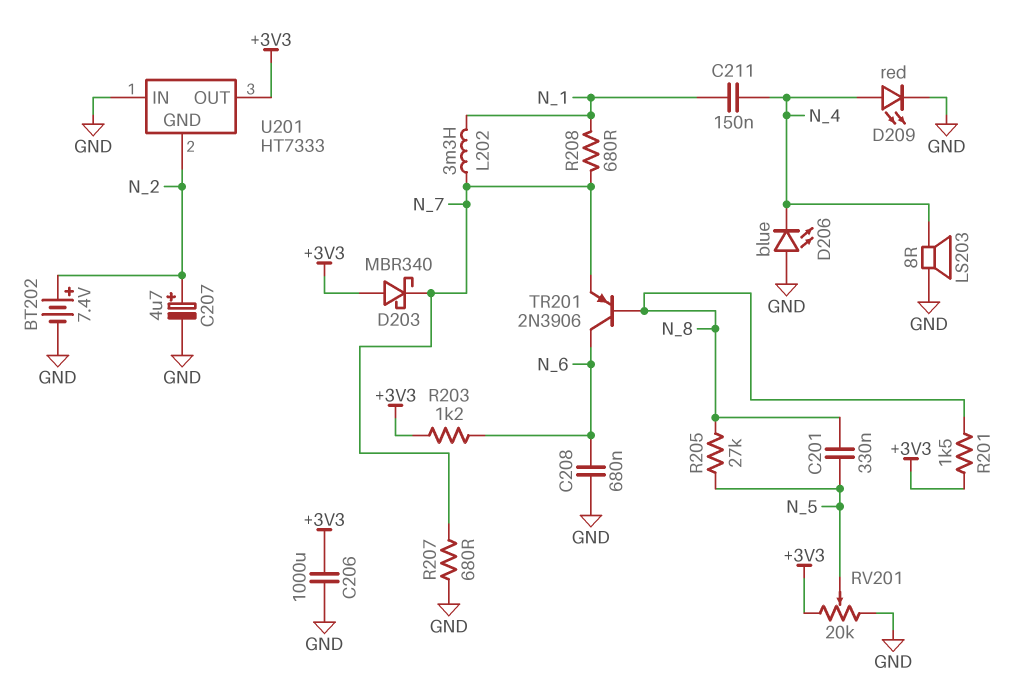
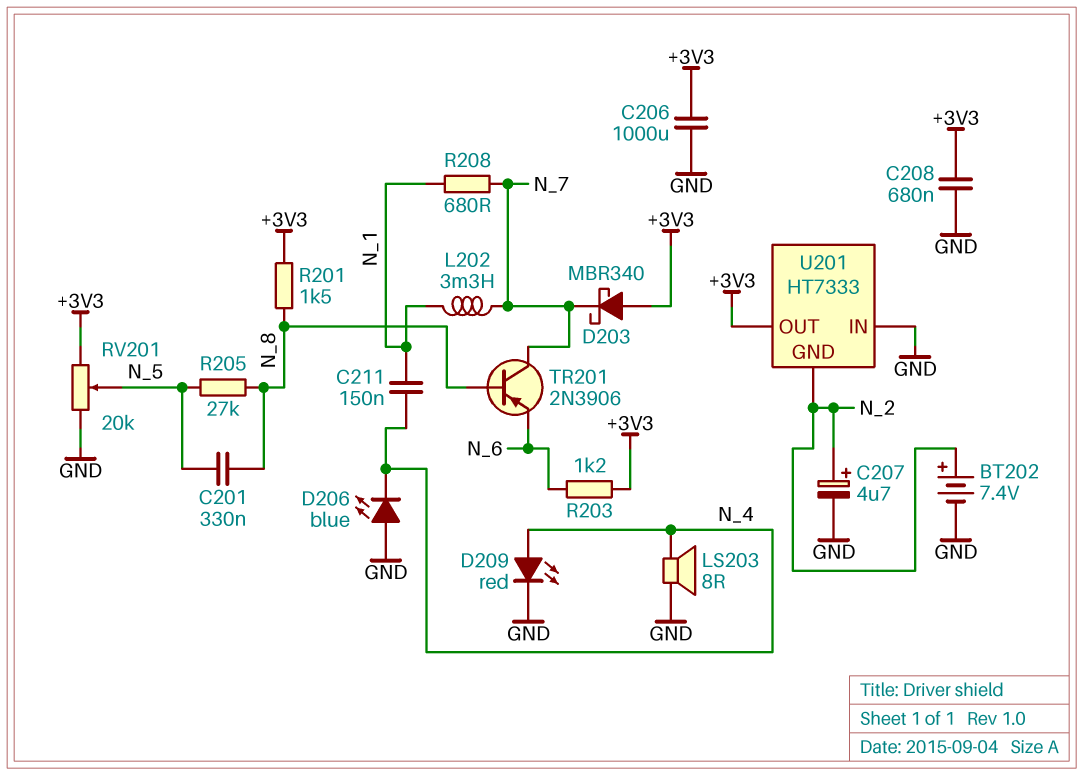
C208: 680nF (GND, N_6) -> 680nF (+3V3, GND)
R207: 680 (GND, N_7) -> none
TR201: PNP 2N3906 (B N_8, C N_6, E N_7) -> PNP 2N3906 (B N_8, C N_7, E N_6)

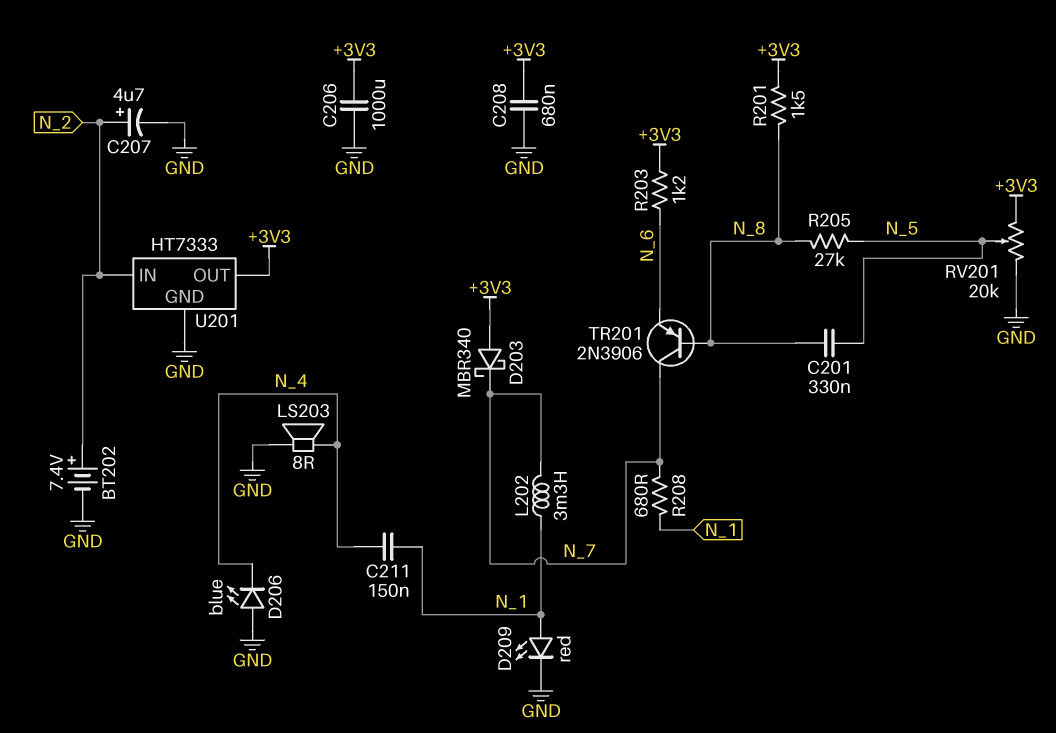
D209: LED red (A N_4, K GND) -> LED red (A N_1, K GND)
U201 pin GND: N_2 -> GND
U201 pin IN: GND -> N_2

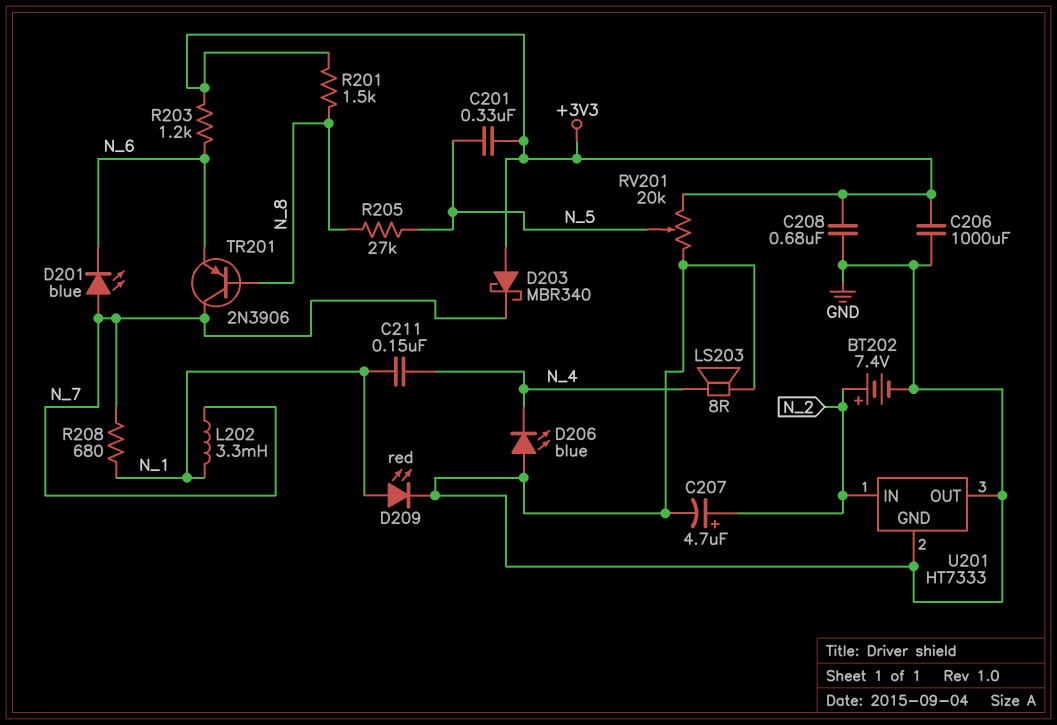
C201: 330nF (N_5, N_8) -> 330nF (+3V3, N_5)
D201: none -> LED blue (A N_7, K N_6)
U201 pin OUT: +3V3 -> GND

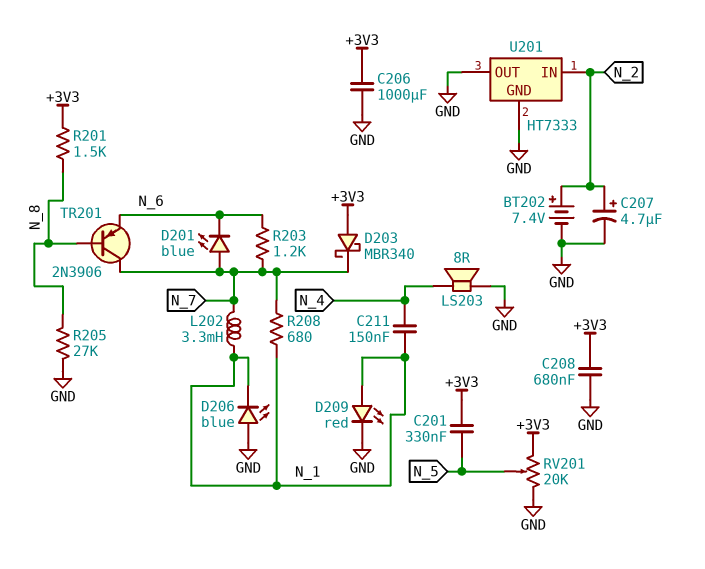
D206: LED blue (A GND, K N_4) -> LED blue (A GND, K N_1)
R203: 1.2k (+3V3, N_6) -> 1.2k (N_6, N_7)
R205: 27k (N_5, N_8) -> 27k (GND, N_8)

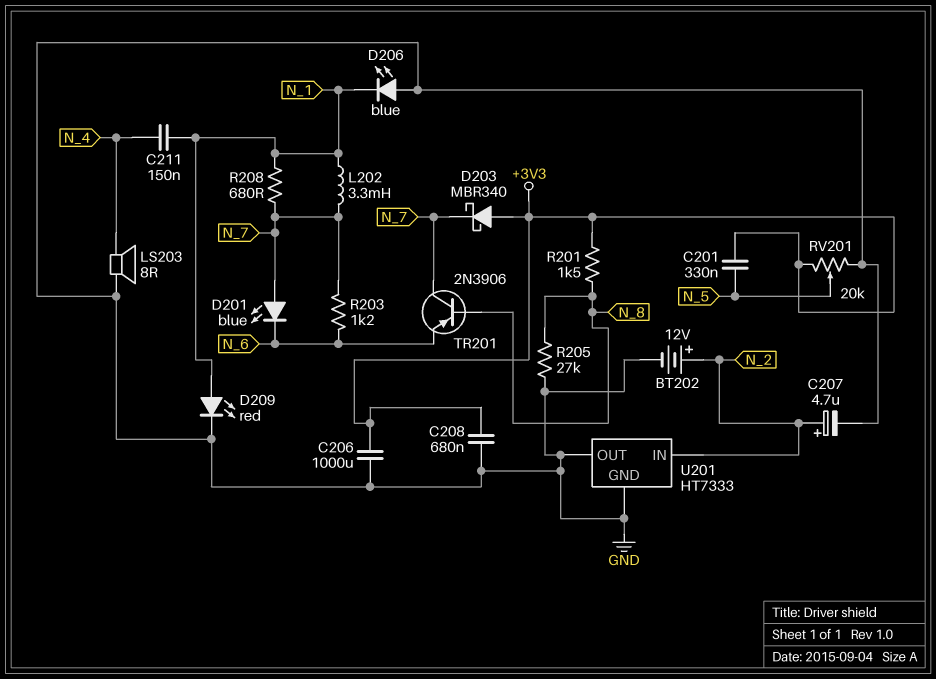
BT202: 7.4V (plus N_2, minus GND) -> 12V (plus N_2, minus GND)

